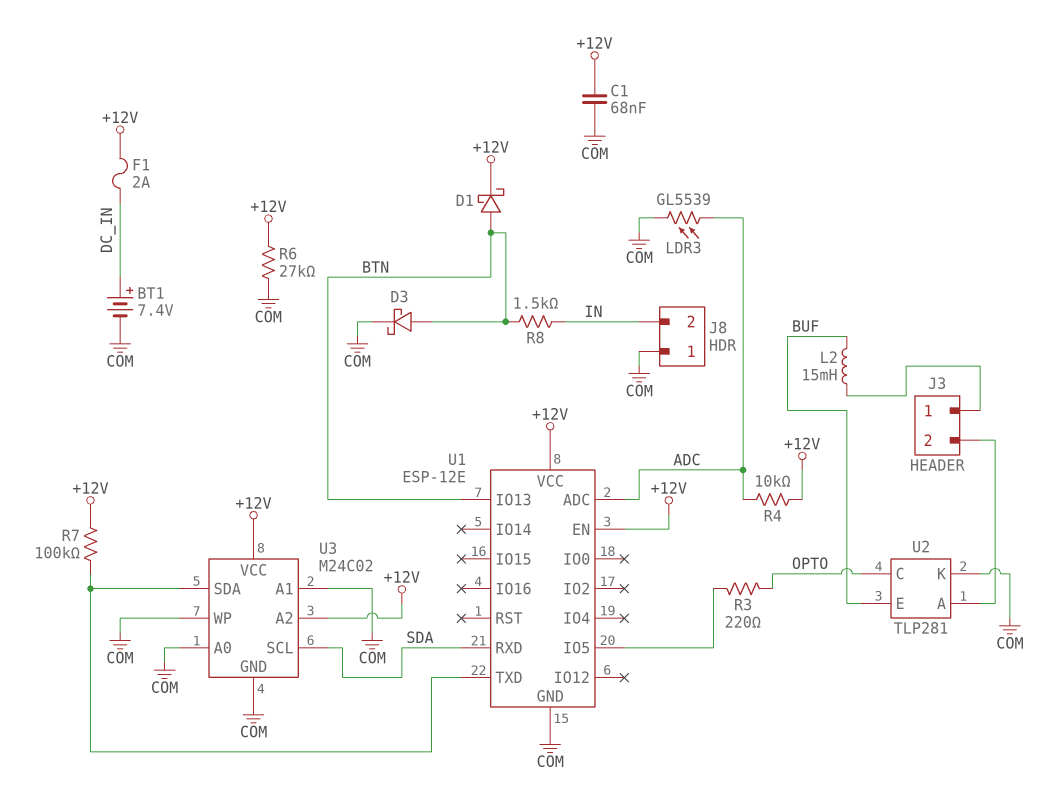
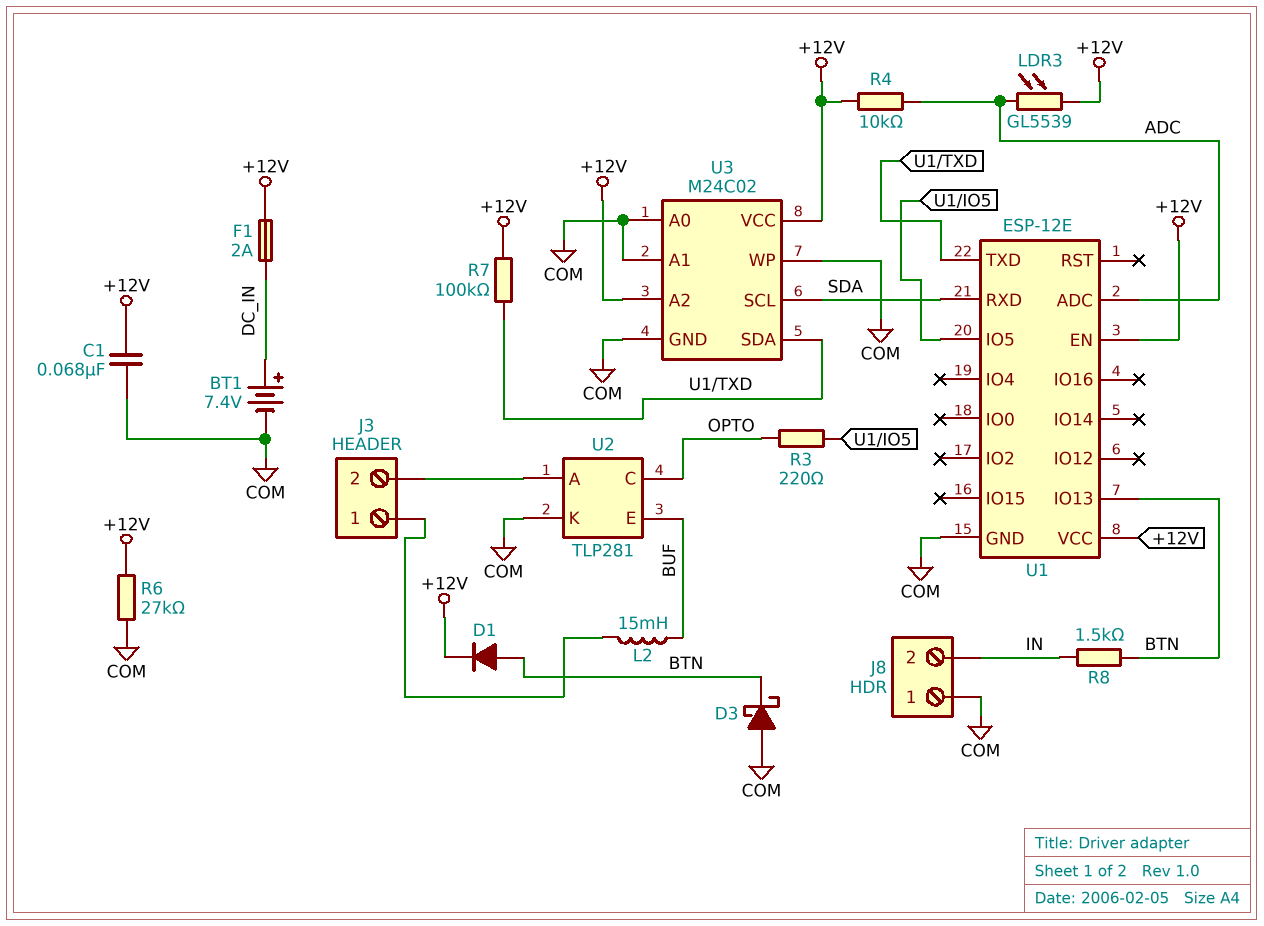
D1: schottky (A BTN, K +12V) -> diode (A BTN, K +12V)
D3: schottky (A BTN, K COM) -> schottky (A COM, K BTN)
LDR3: GL5539 (ADC, COM) -> GL5539 (+12V, ADC)

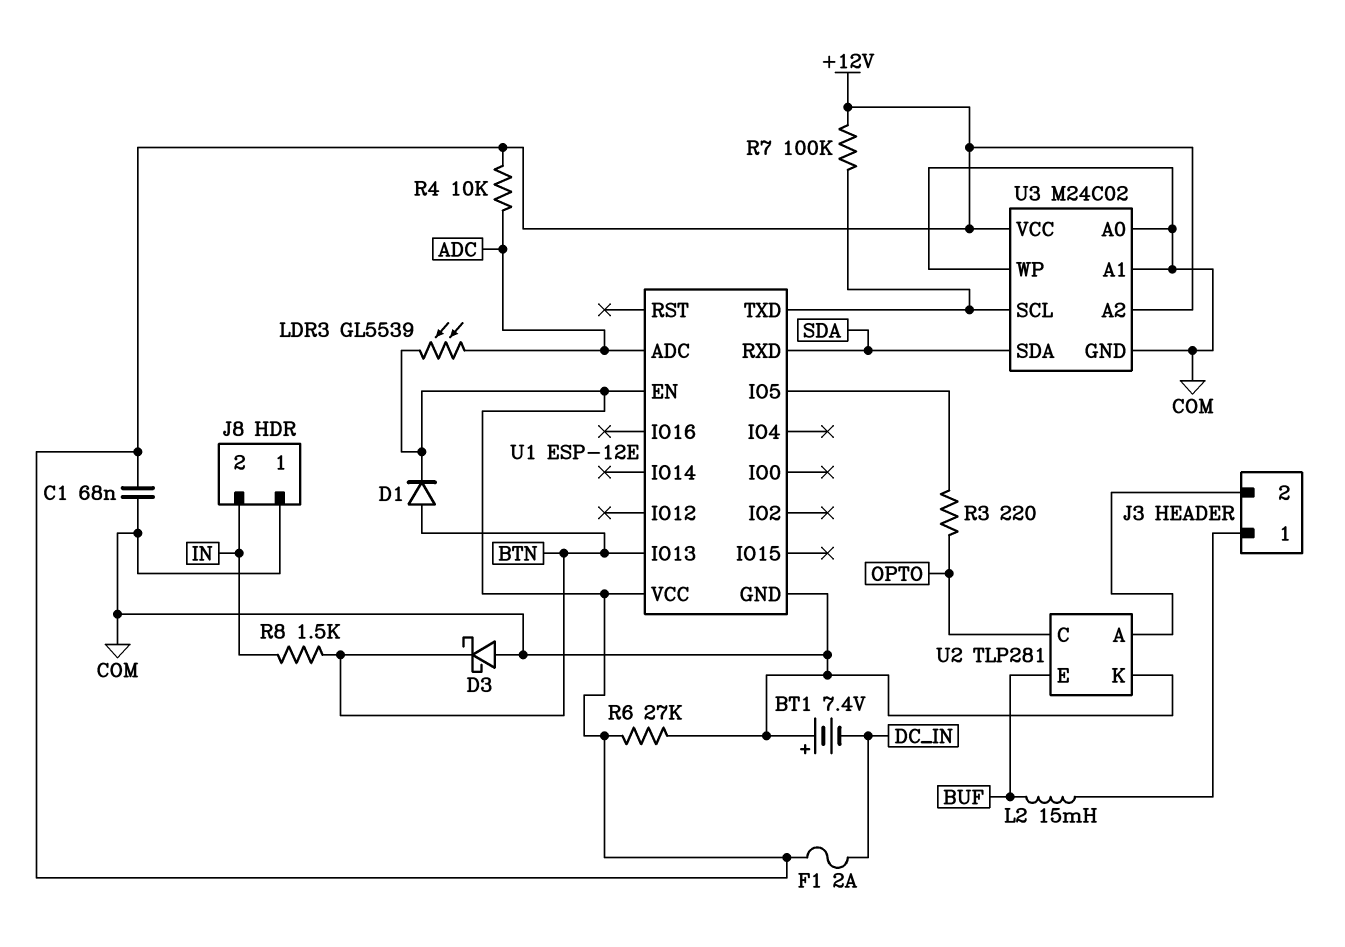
BT1: 7.4V (plus DC_IN, minus COM) -> 7.4V (plus COM, minus DC_IN)
U3 pin SCL: SDA -> U1/TXD
U3 pin SDA: U1/TXD -> SDA

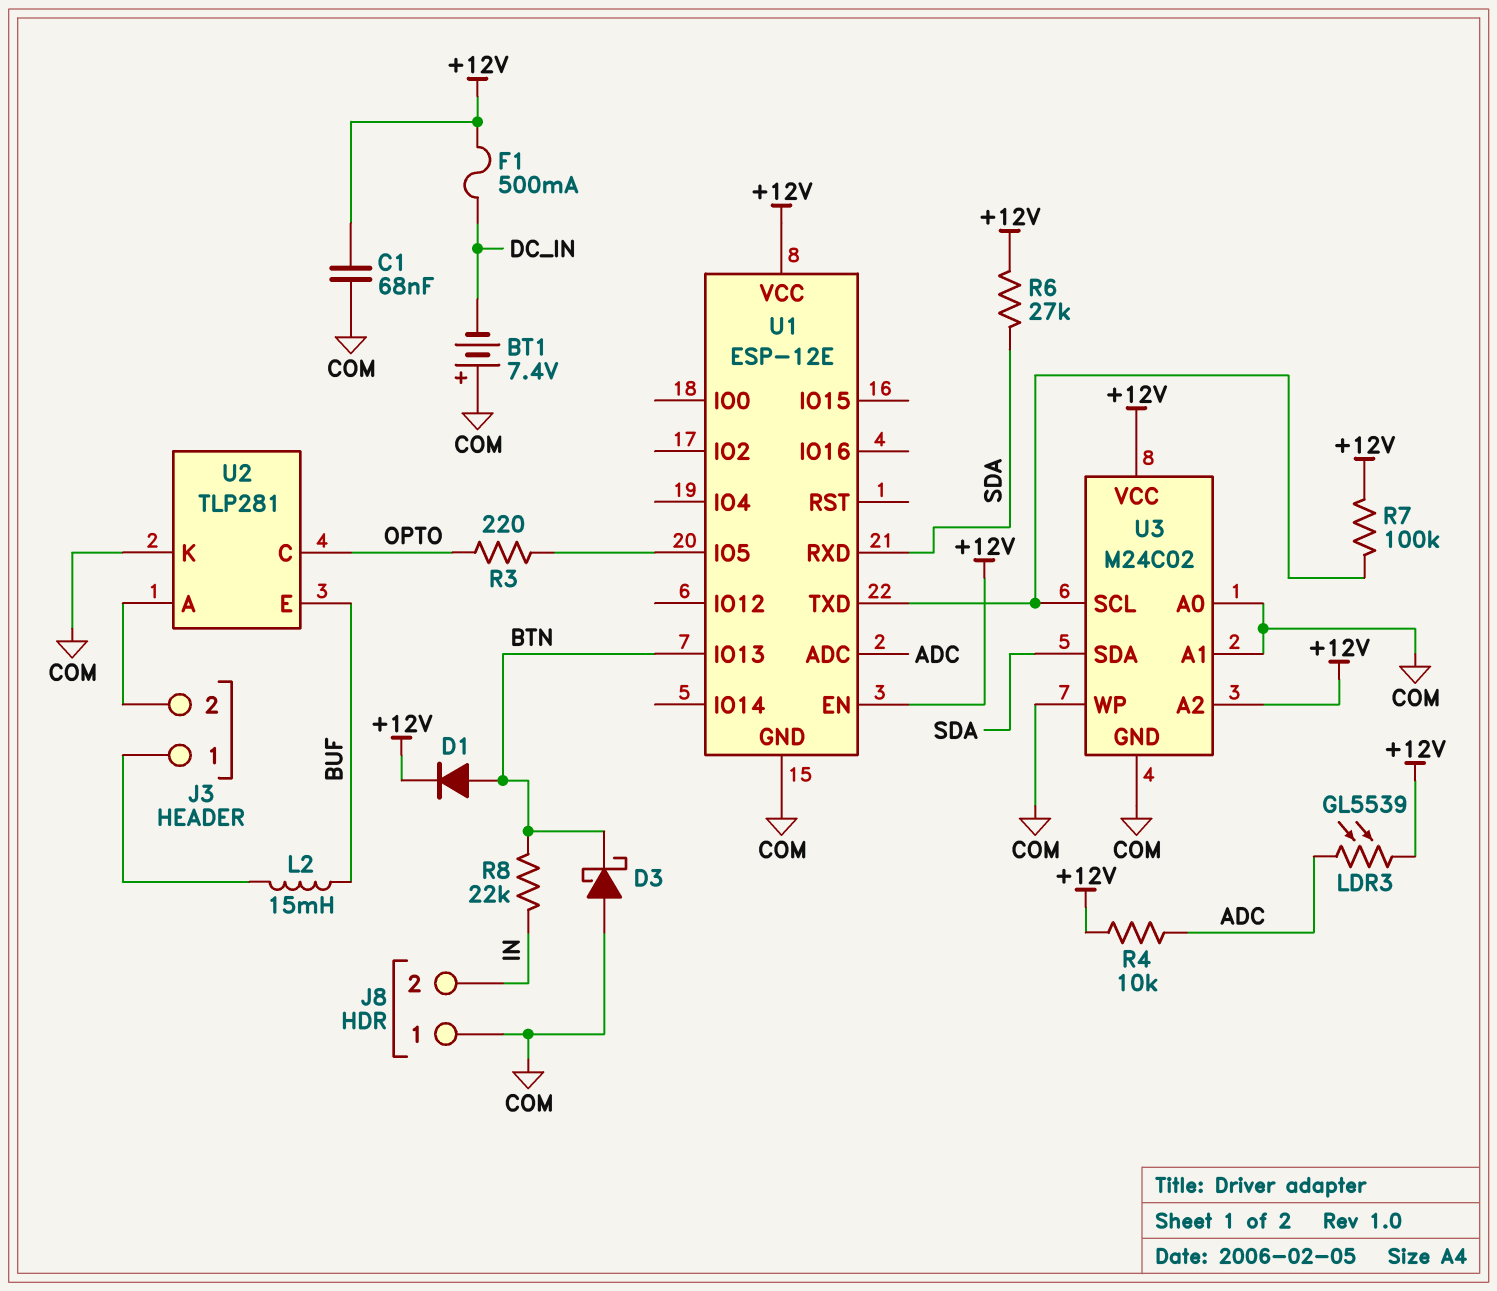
F1: 2A (+12V, DC_IN) -> 500mA (+12V, DC_IN)
R6: 27k (+12V, COM) -> 27k (+12V, SDA)
R8: 1.5k (BTN, IN) -> 22k (BTN, IN)

